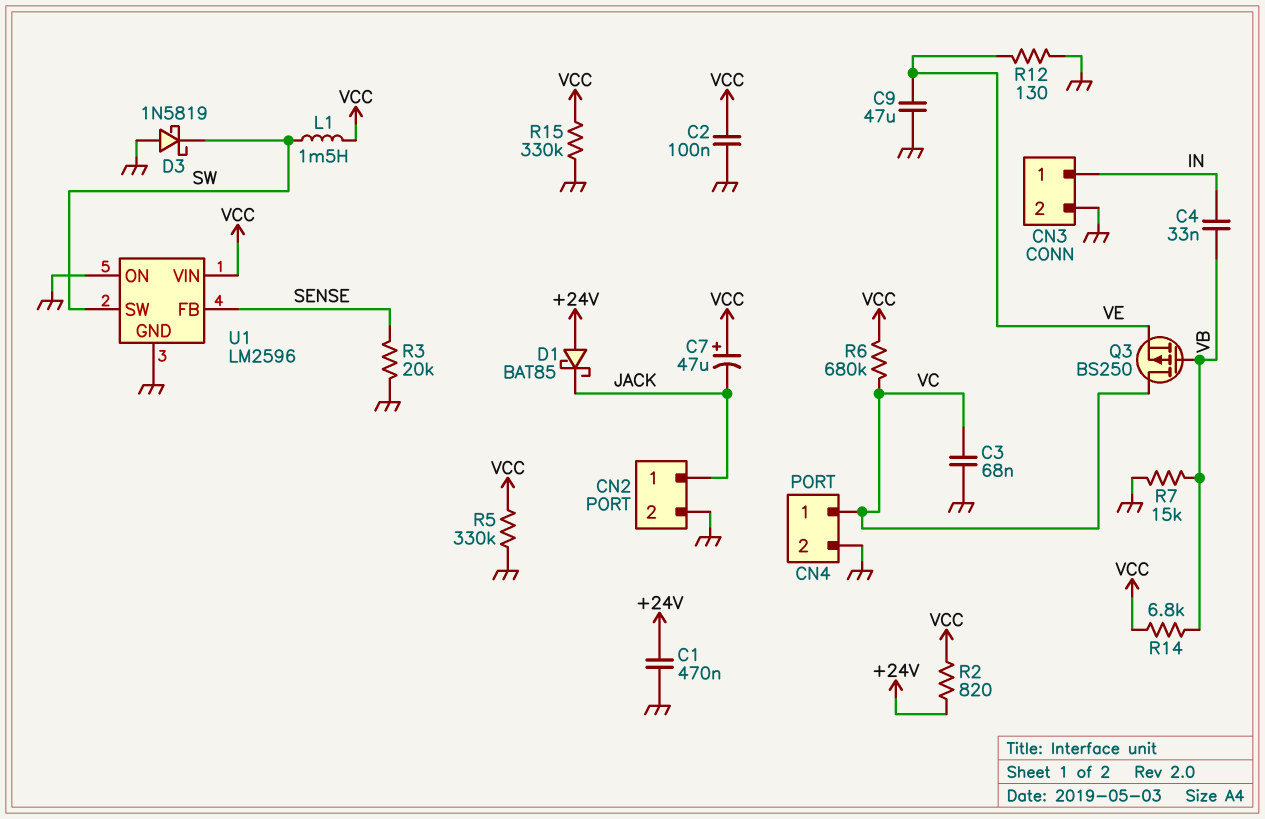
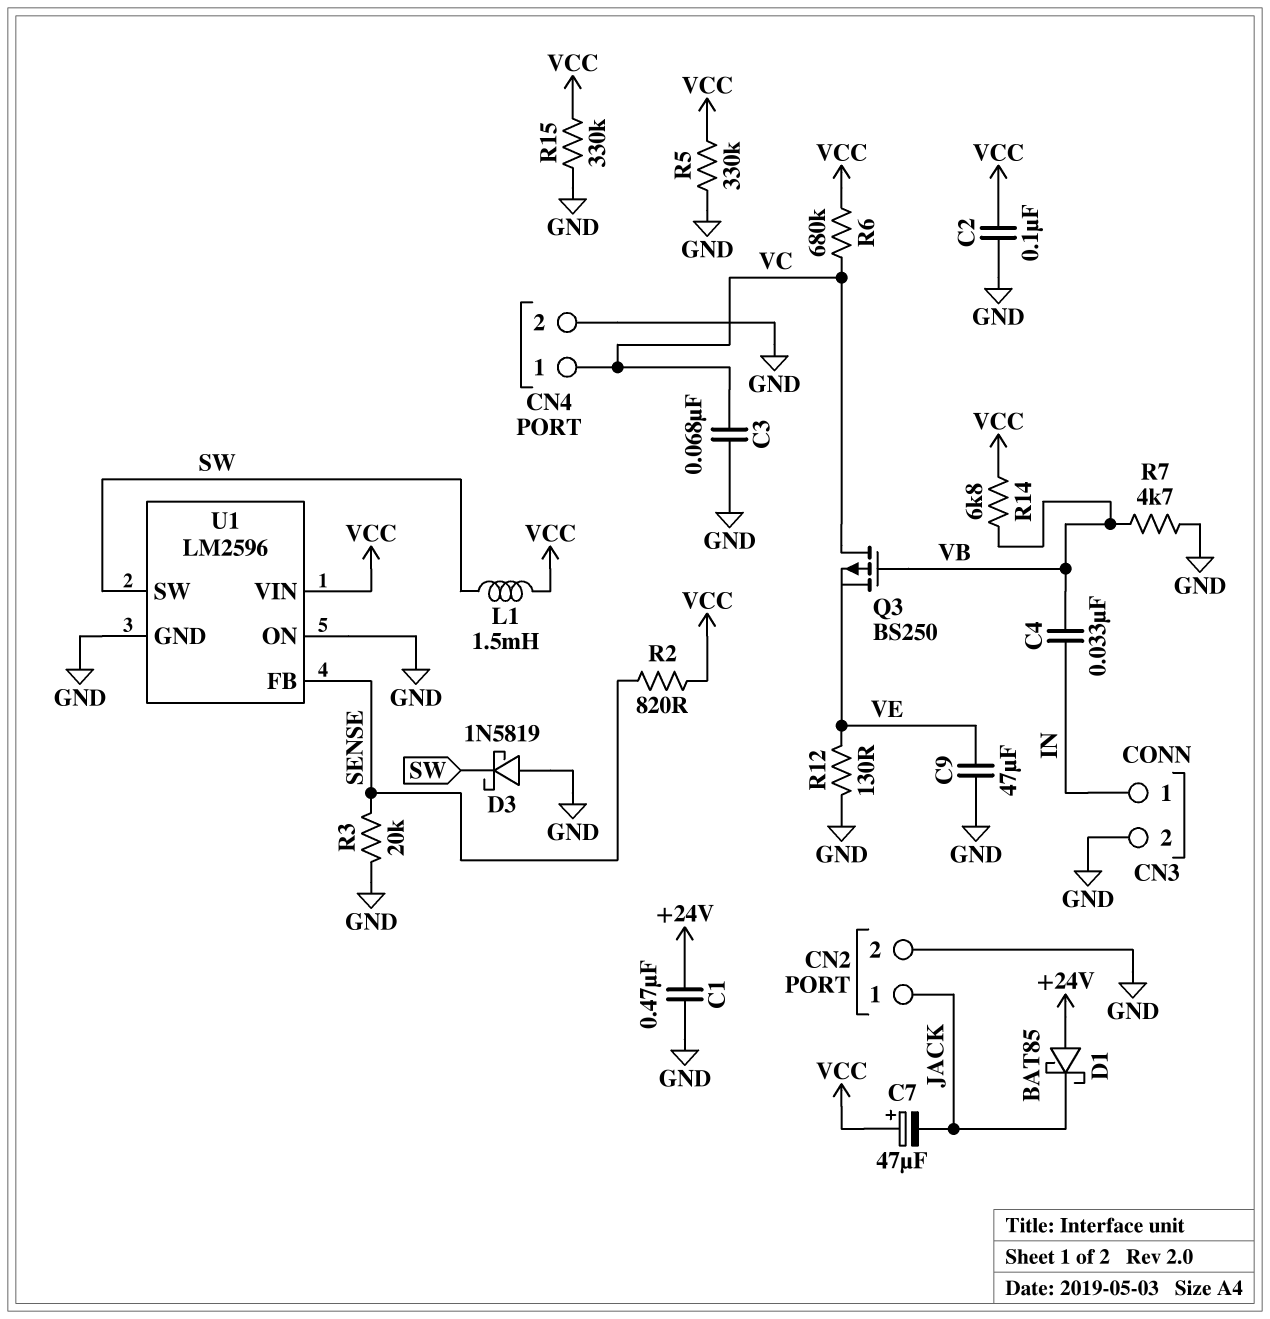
R2: 820 (+24V, VCC) -> 820 (SENSE, VCC)
R7: 15k (GND, VB) -> 4.7k (GND, VB)

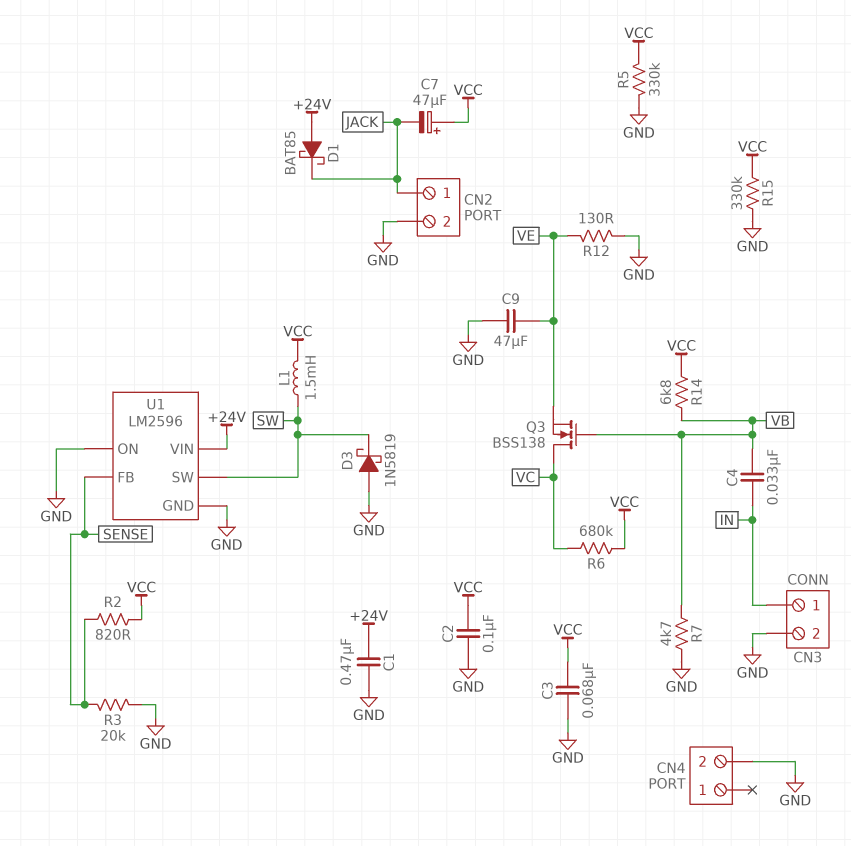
C3: 68nF (GND, VC) -> 68nF (GND, VCC)
CN4 pin 1: VC -> none
Q3: PMOS BS250 (G VB, D VC, S VE) -> NMOS BSS138 (G VB, D VC, S VE)
U1 pin VIN: VCC -> +24V

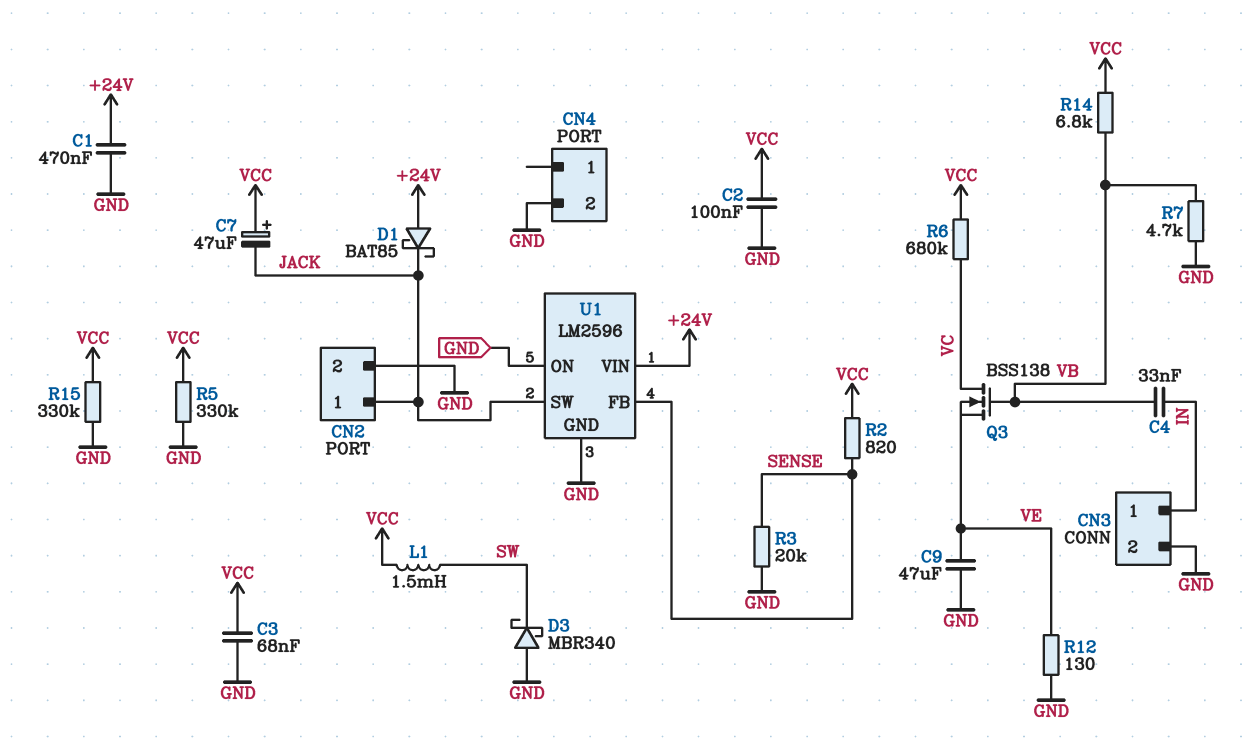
D3: schottky 1N5819 (A GND, K SW) -> schottky MBR340 (A GND, K SW)
U1 pin SW: SW -> JACK

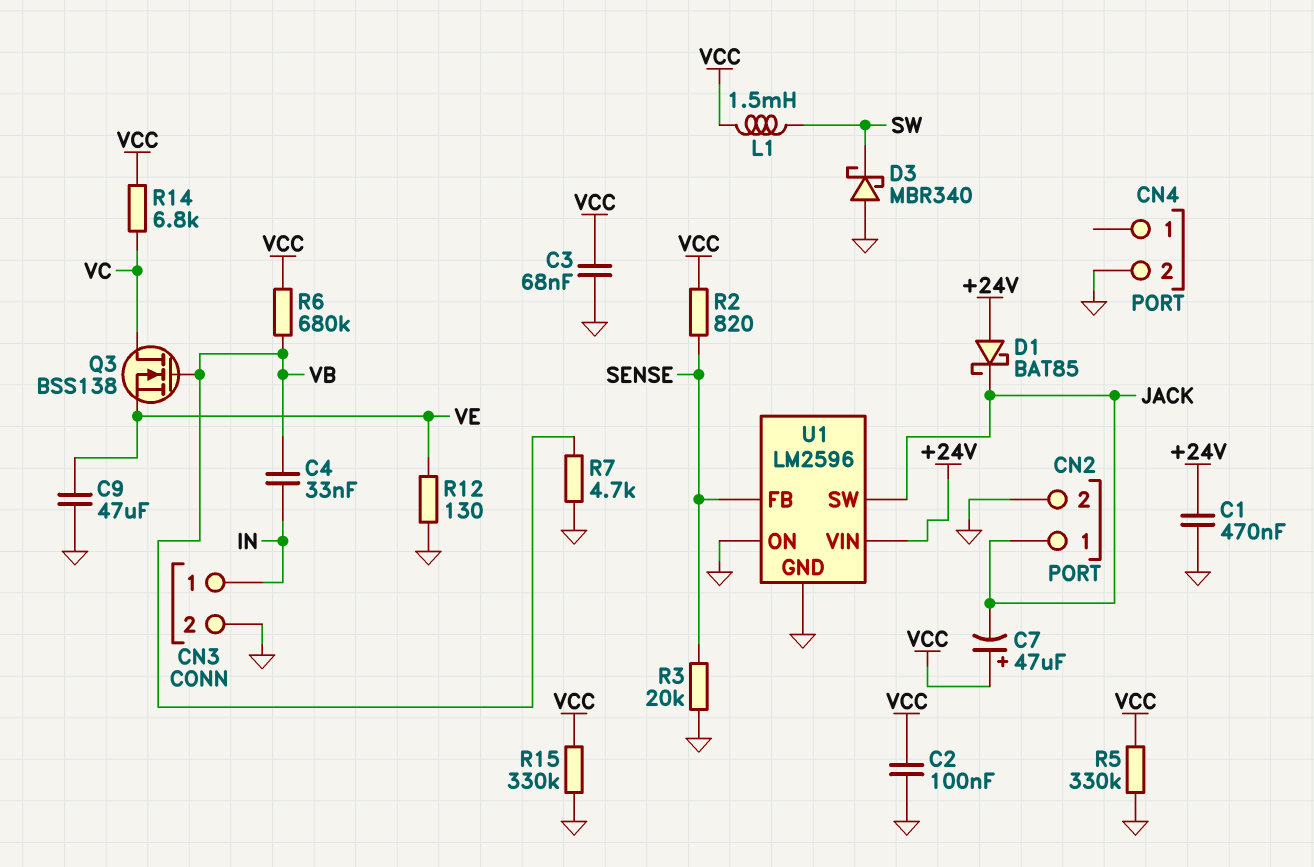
R6: 680k (VC, VCC) -> 680k (VB, VCC)
R14: 6.8k (VB, VCC) -> 6.8k (VC, VCC)

